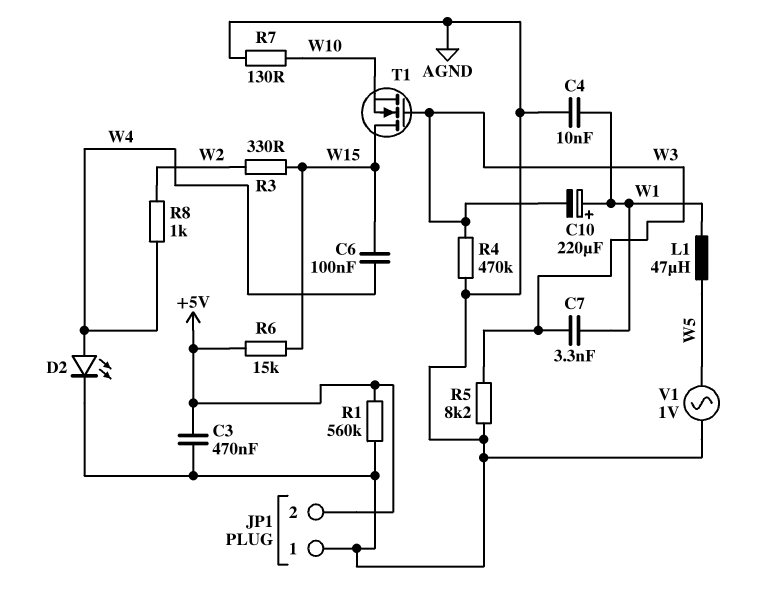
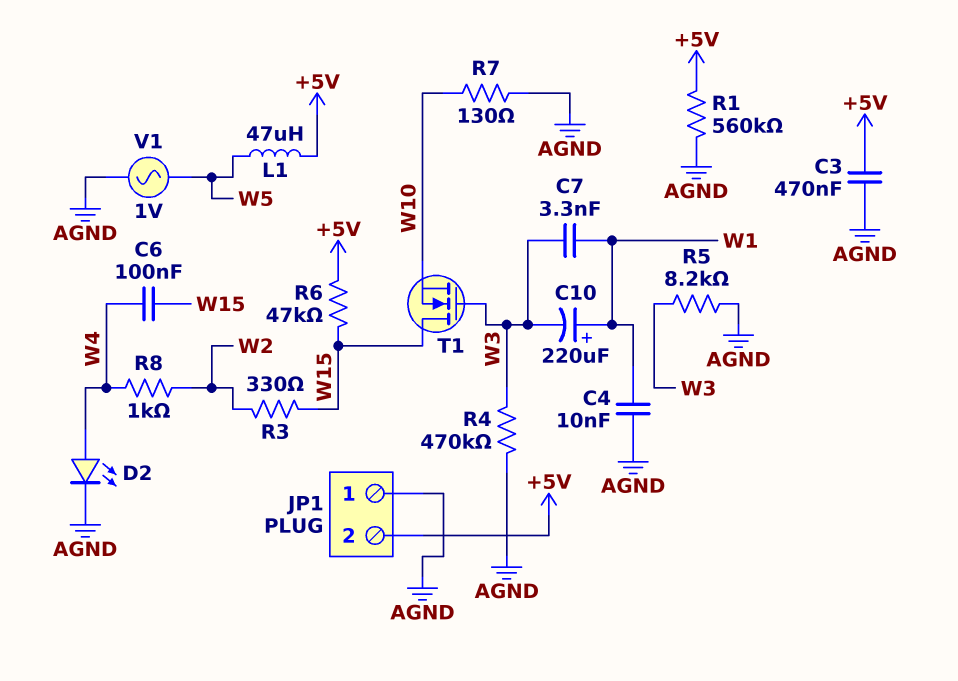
L1: 47uH (W1, W5) -> 47uH (+5V, W5)
R6: 15k (+5V, W15) -> 47k (+5V, W15)

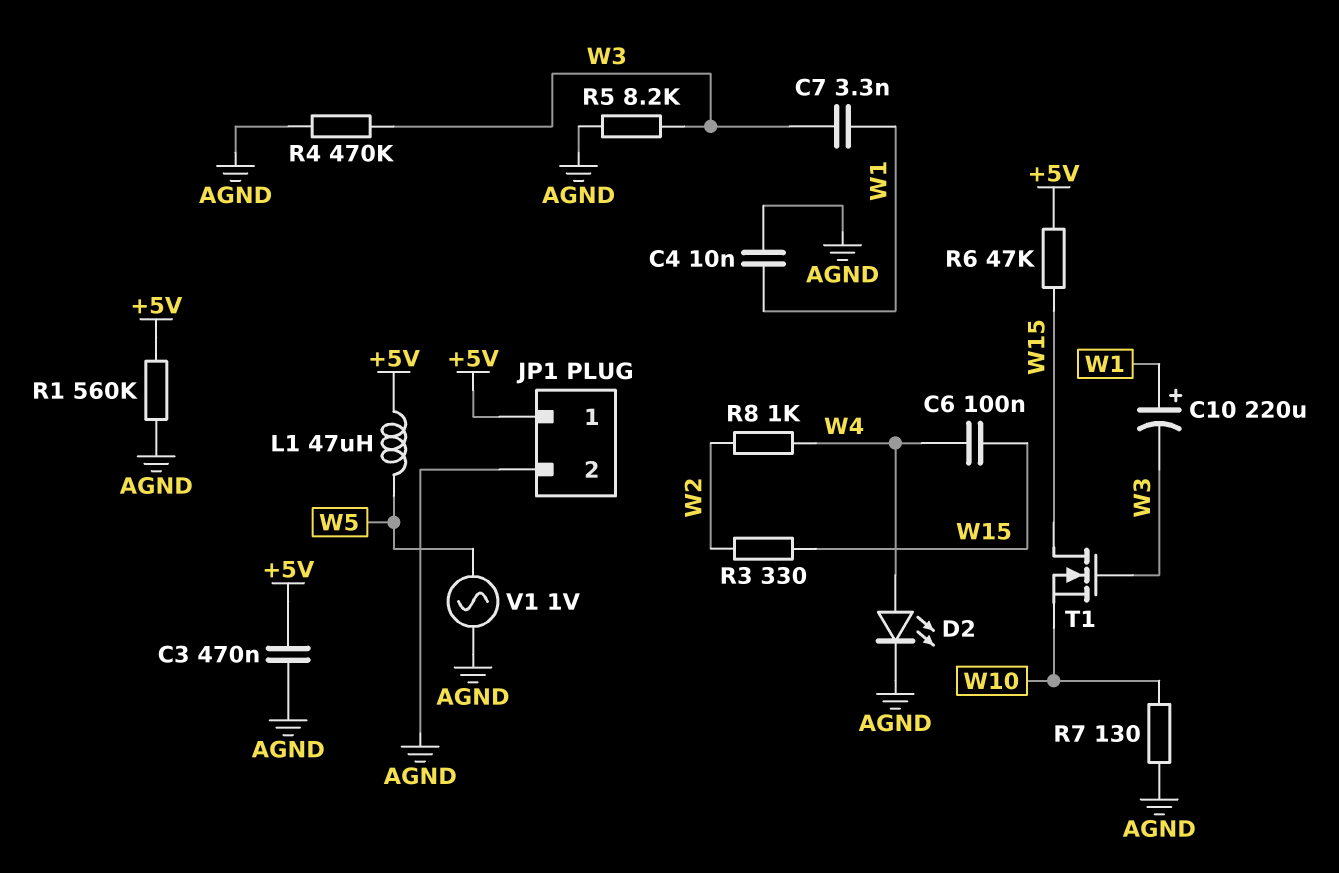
JP1 pin 1: AGND -> +5V
JP1 pin 2: +5V -> AGND

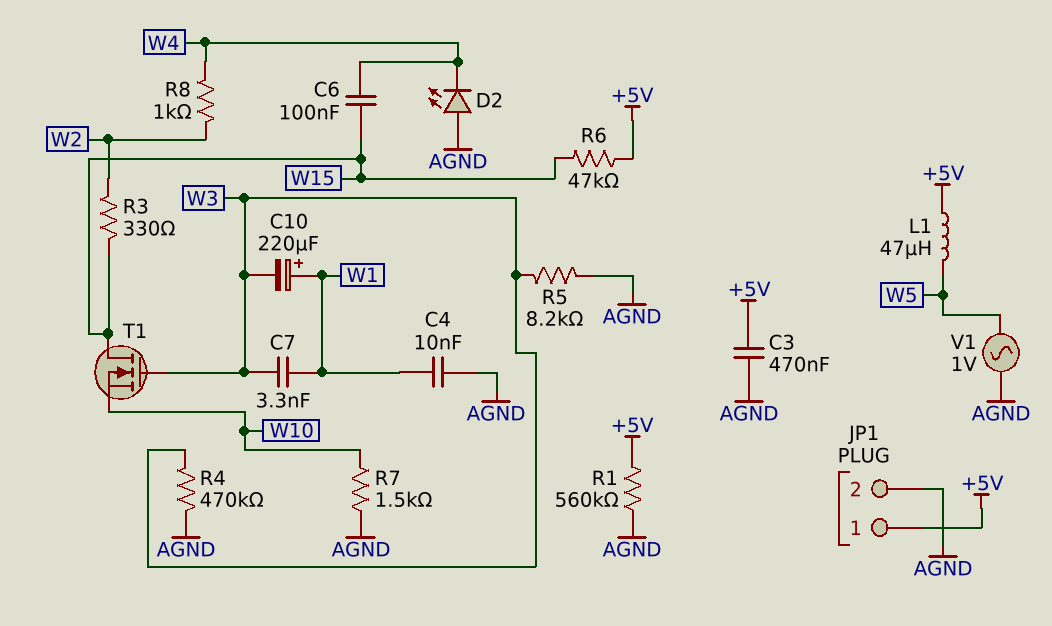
D2: LED (A W4, K AGND) -> LED (A AGND, K W4)
R7: 130 (AGND, W10) -> 1.5k (AGND, W10)

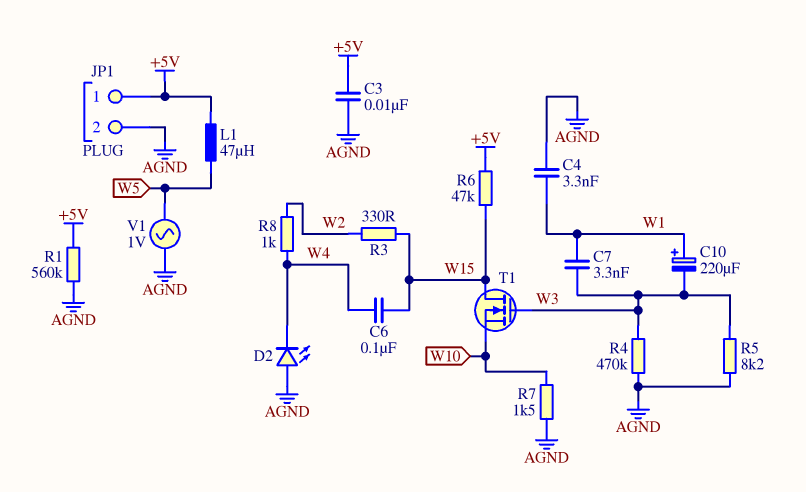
C3: 470nF (+5V, AGND) -> 10nF (+5V, AGND)
C4: 10nF (AGND, W1) -> 3.3nF (AGND, W1)

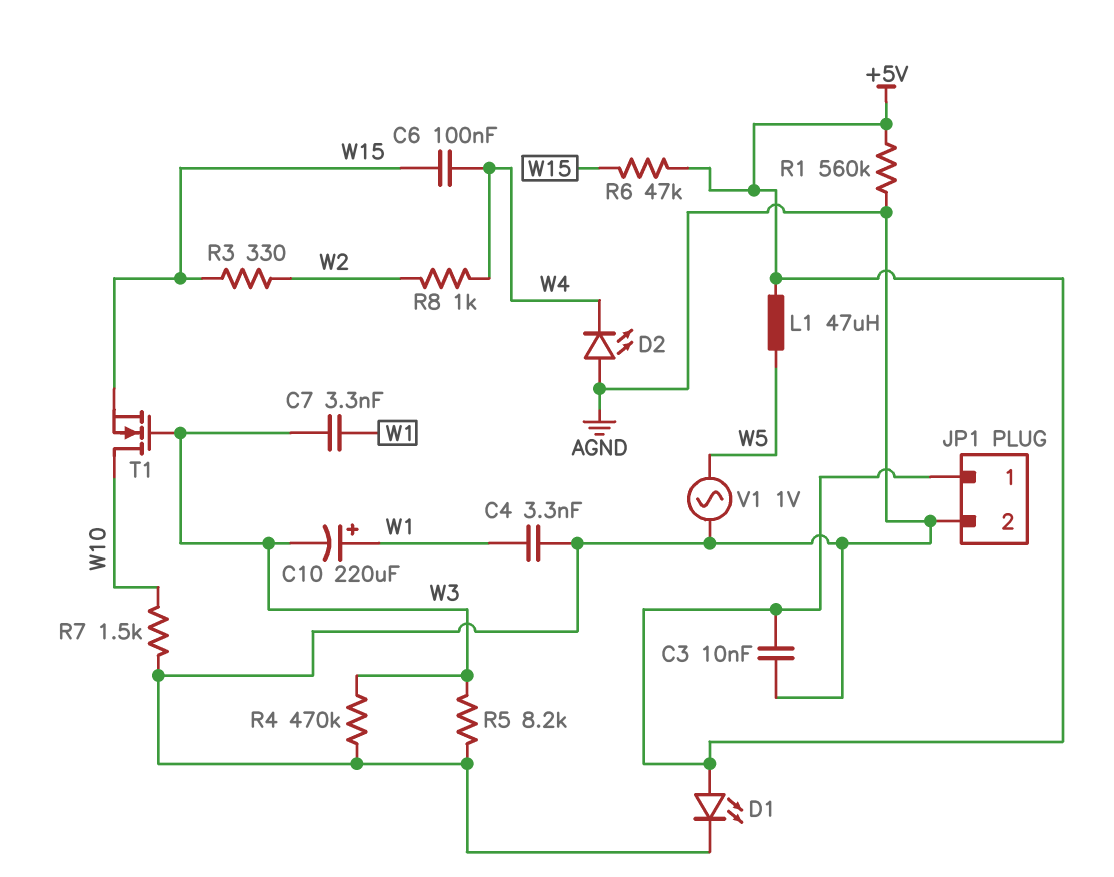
D1: none -> LED (A +5V, K AGND)
T1: NMOS (G W3, D W15, S W10) -> NMOS (G W3, D W10, S W15)

